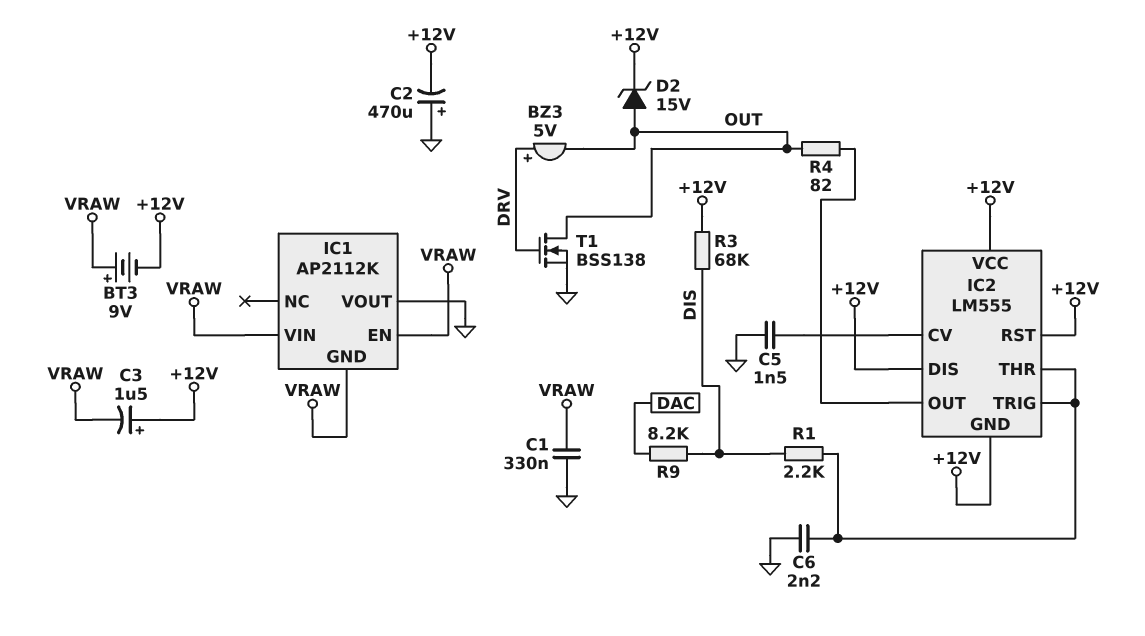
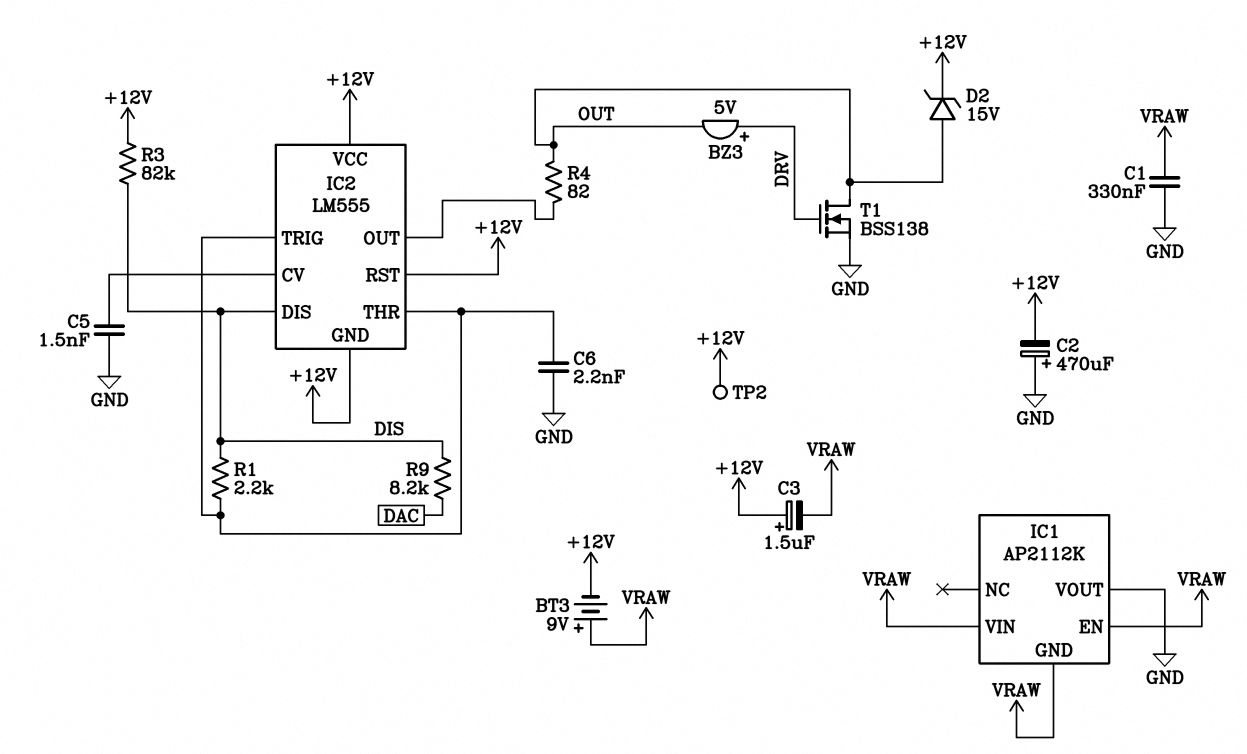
IC2 pin DIS: +12V -> DIS
R3: 68k (+12V, DIS) -> 82k (+12V, DIS)
TP2: none -> test point (+12V)

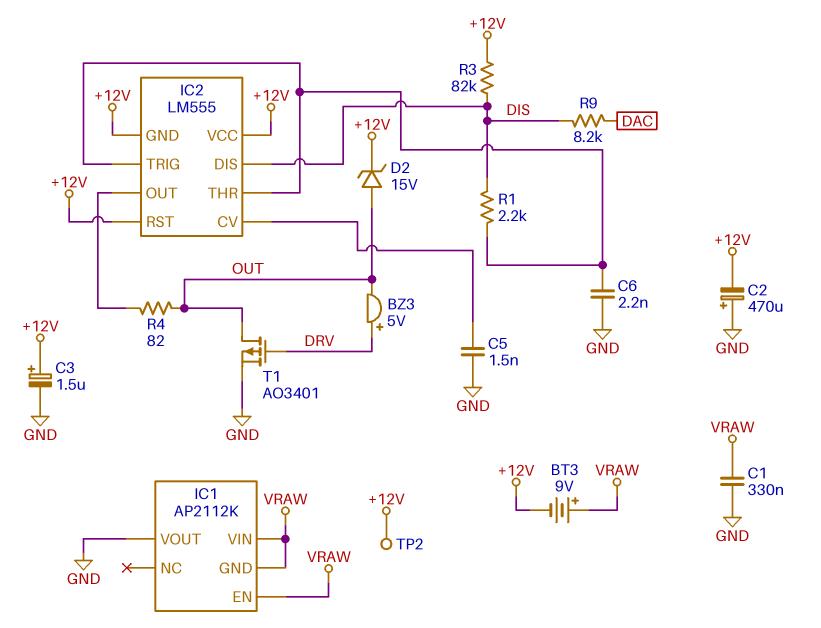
C3: 1.5uF (plus +12V, minus VRAW) -> 1.5uF (plus +12V, minus GND)
T1: NMOS BSS138 (G DRV, D OUT, S GND) -> PMOS AO3401 (G DRV, D OUT, S GND)

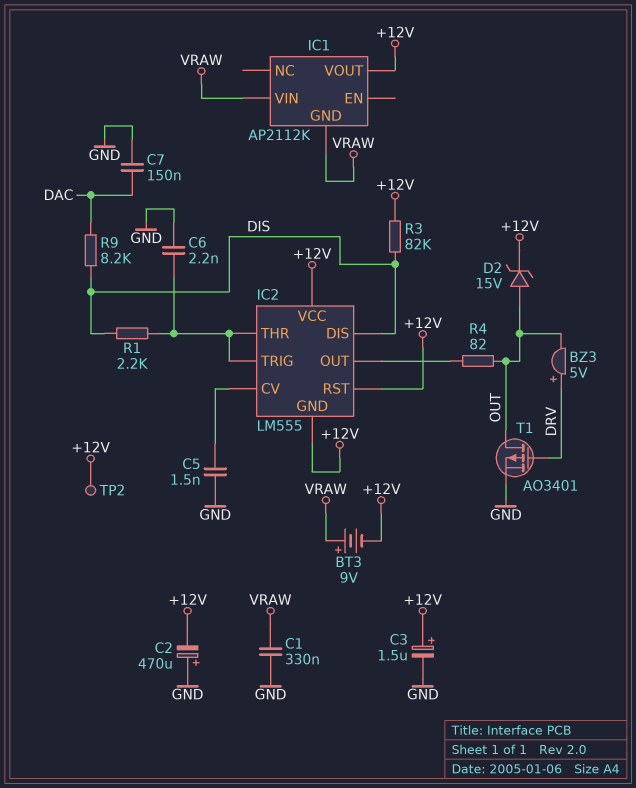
C7: none -> 150nF (DAC, GND)
IC1 pin EN: VRAW -> none
IC1 pin VOUT: GND -> +12V

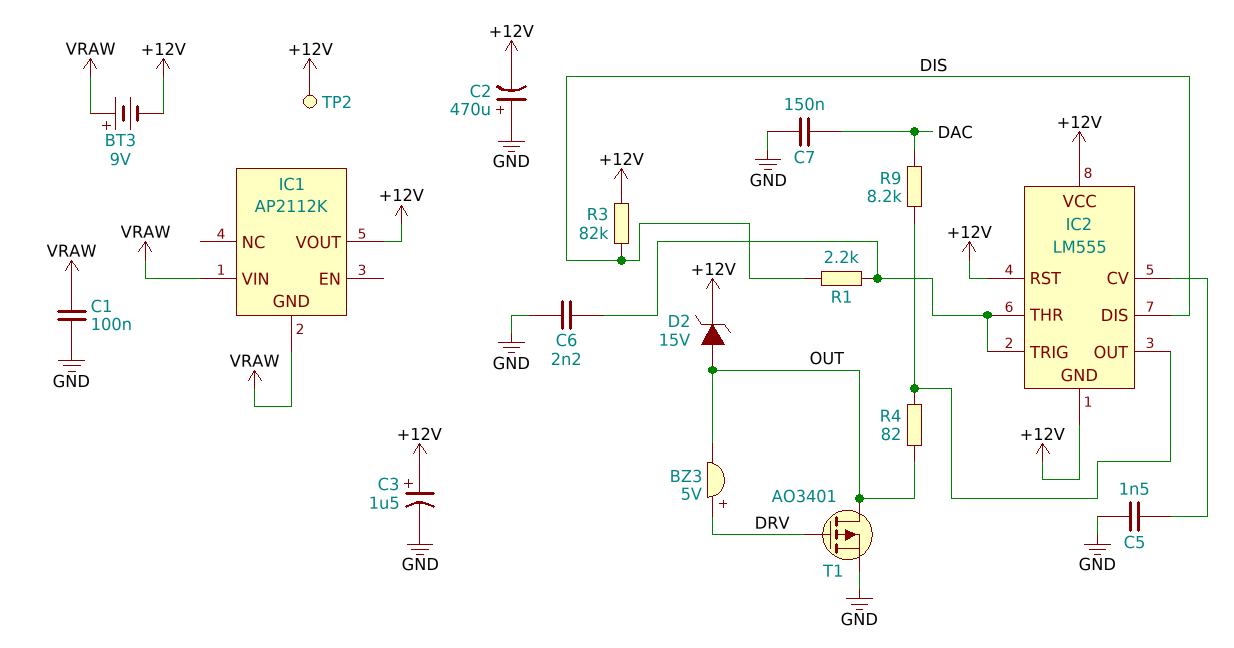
C1: 330nF (GND, VRAW) -> 100nF (GND, VRAW)
R9: 8.2k (DAC, DIS) -> 8.2k (DAC, IC2/OUT)

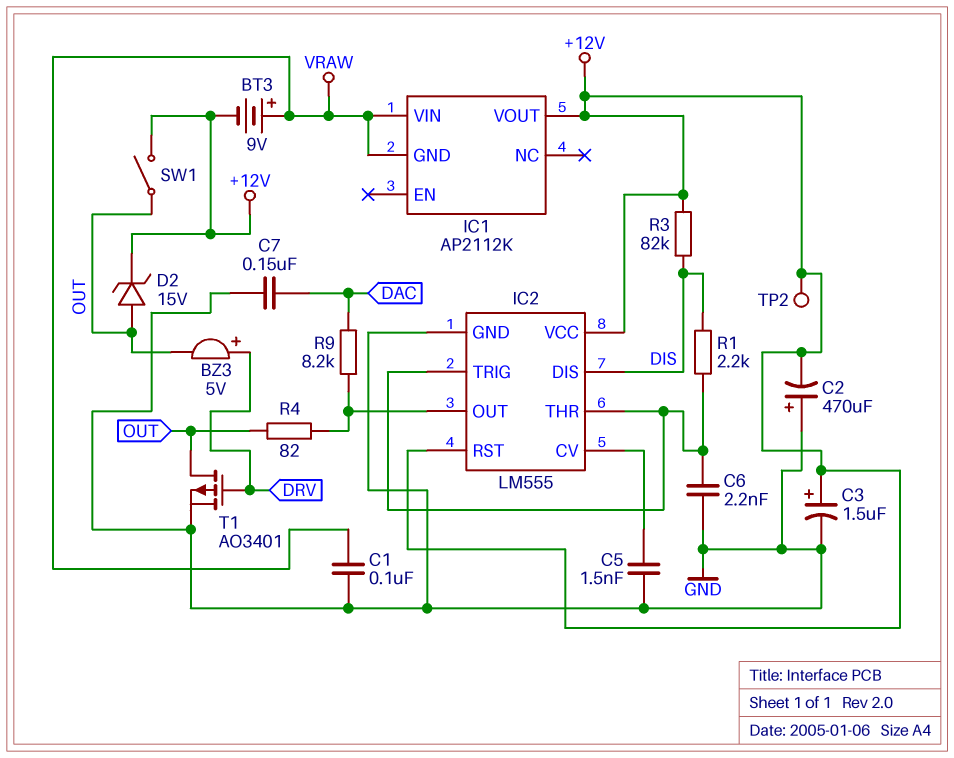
IC2 pin GND: +12V -> GND
SW1: none -> switch (+12V, OUT)

